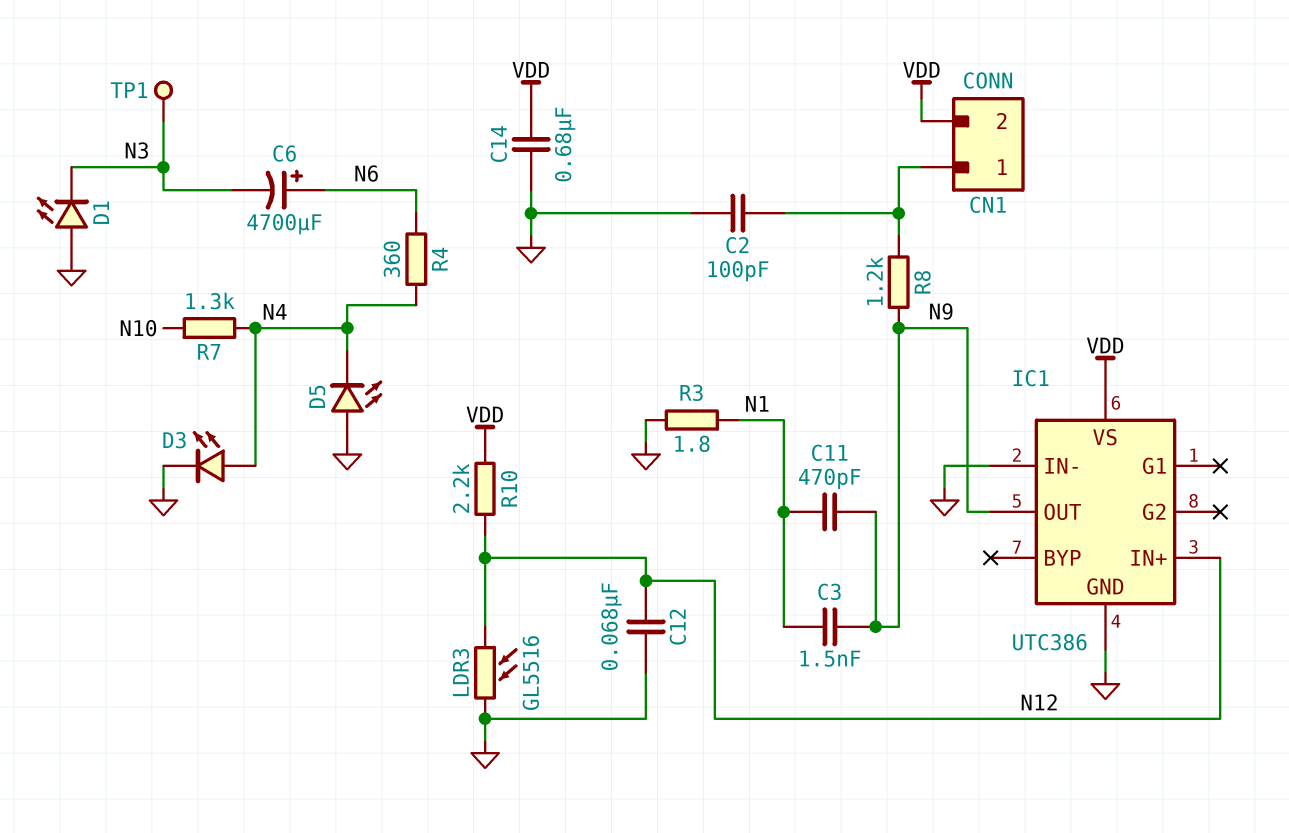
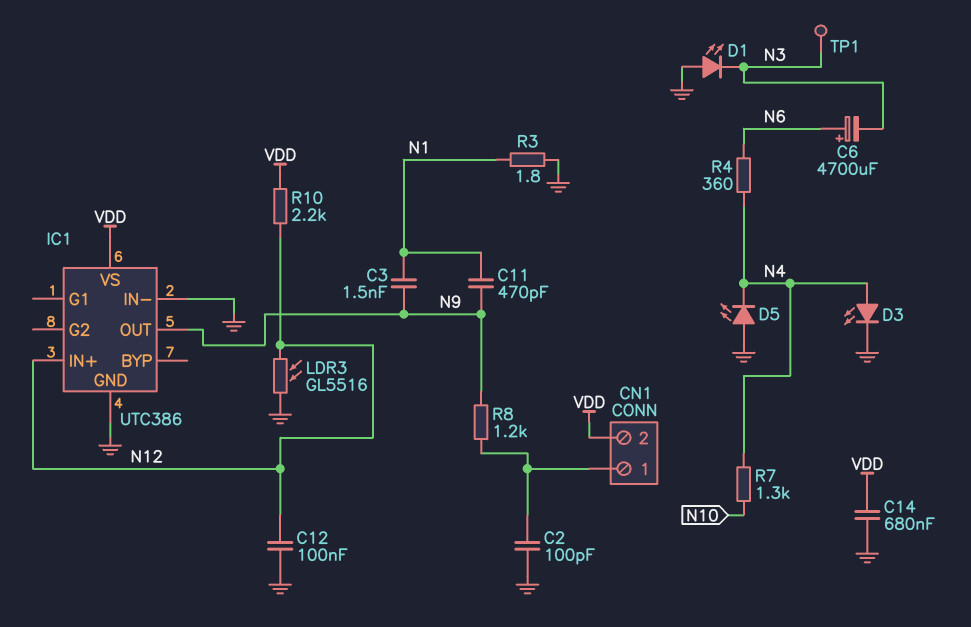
C12: 68nF (GND, N12) -> 100nF (GND, N12)

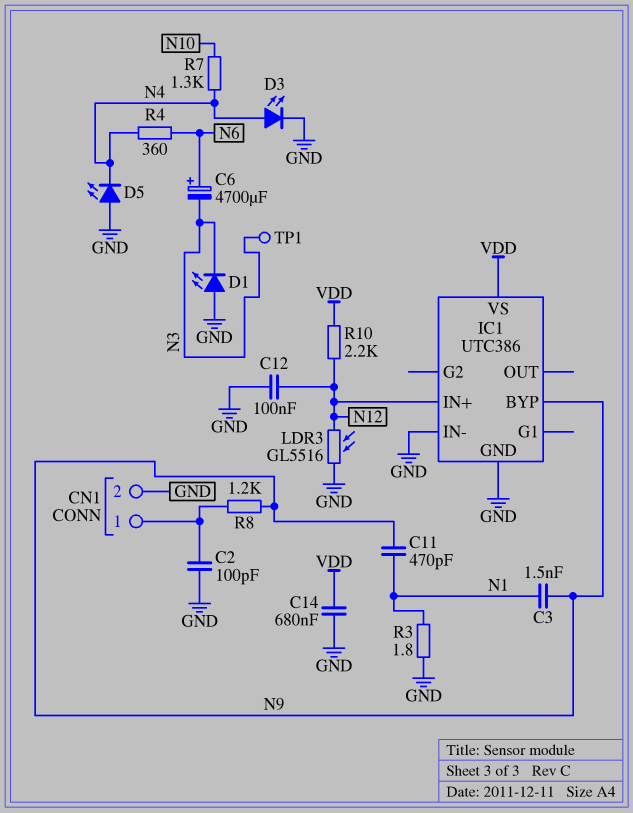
CN1 pin 2: VDD -> GND
IC1 pin BYP: none -> N9
IC1 pin OUT: N9 -> none

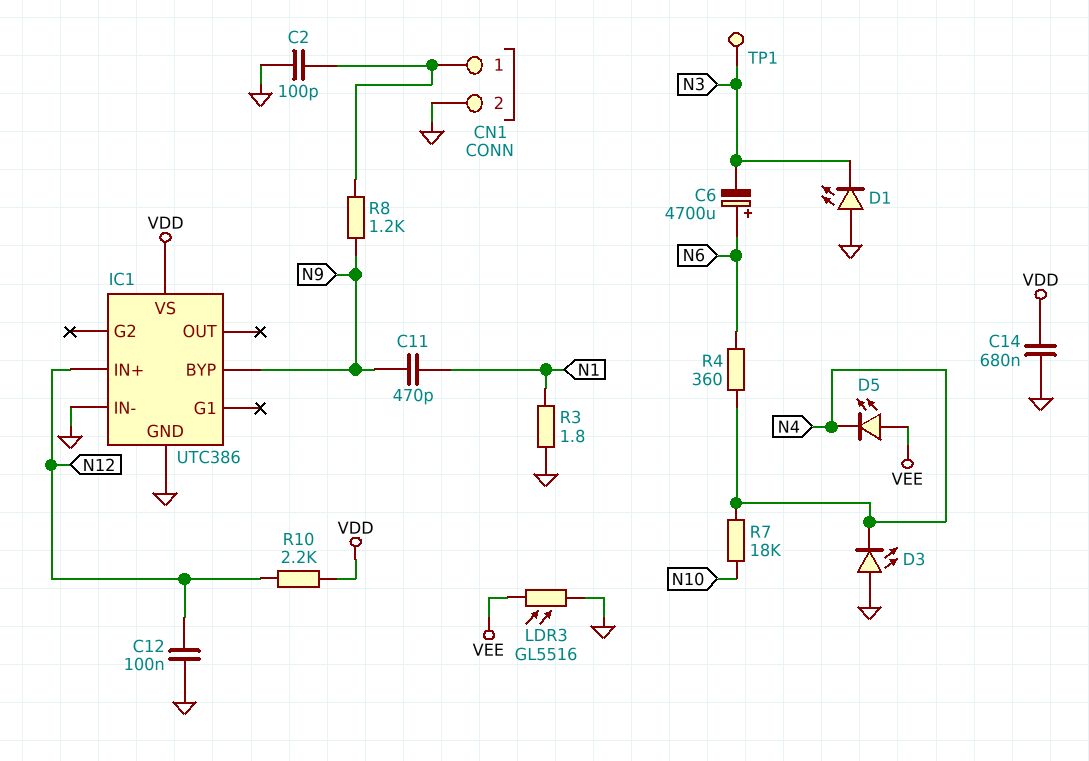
C3: 1.5nF (N1, N9) -> none
D3: LED (A N4, K GND) -> LED (A GND, K N4)
D5: LED (A GND, K N4) -> LED (A VEE, K N4)
LDR3: GL5516 (GND, N12) -> GL5516 (GND, VEE)
R7: 1.3k (N4, N10) -> 18k (N4, N10)

